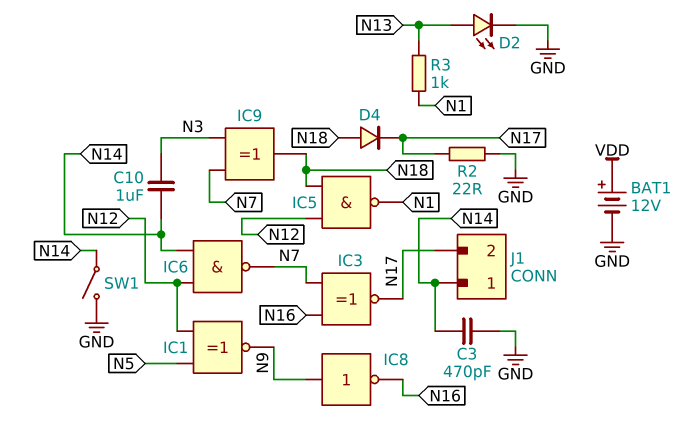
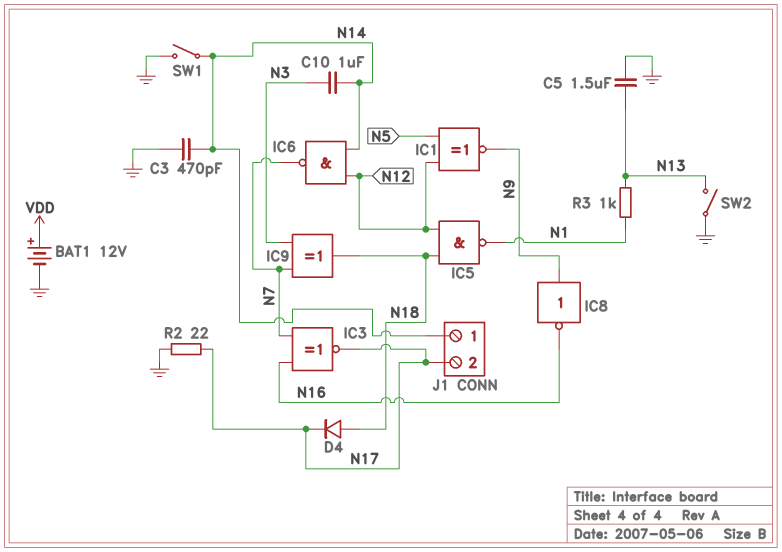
C5: none -> 1.5uF (GND, N13)
D2: LED (A N13, K GND) -> none
SW2: none -> switch (GND, N13)

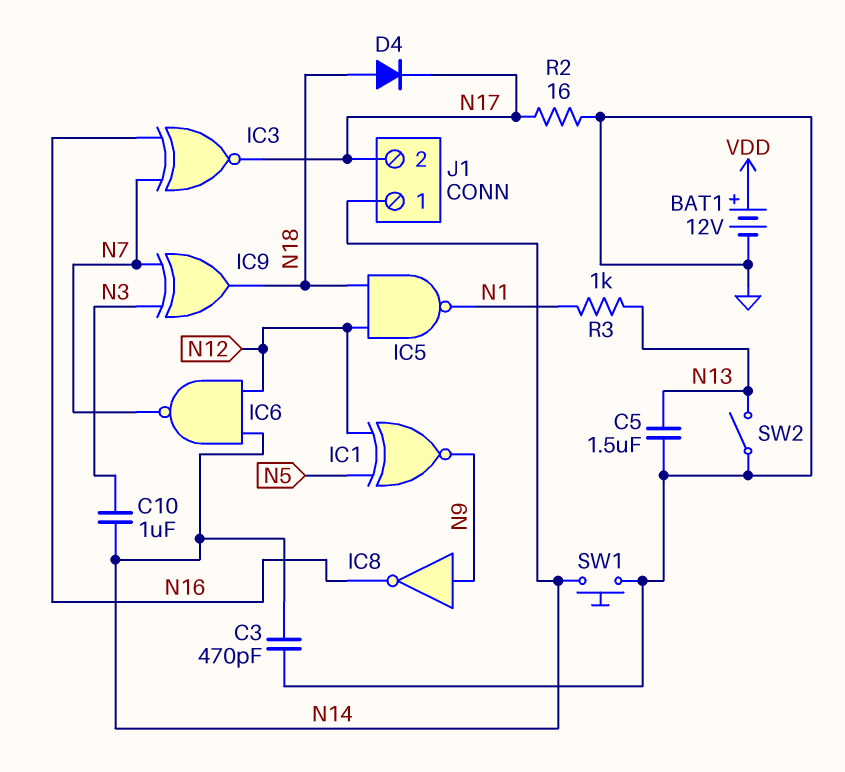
R2: 22 (GND, N17) -> 16 (GND, N17)
SW1: switch (GND, N14) -> button (GND, N14)

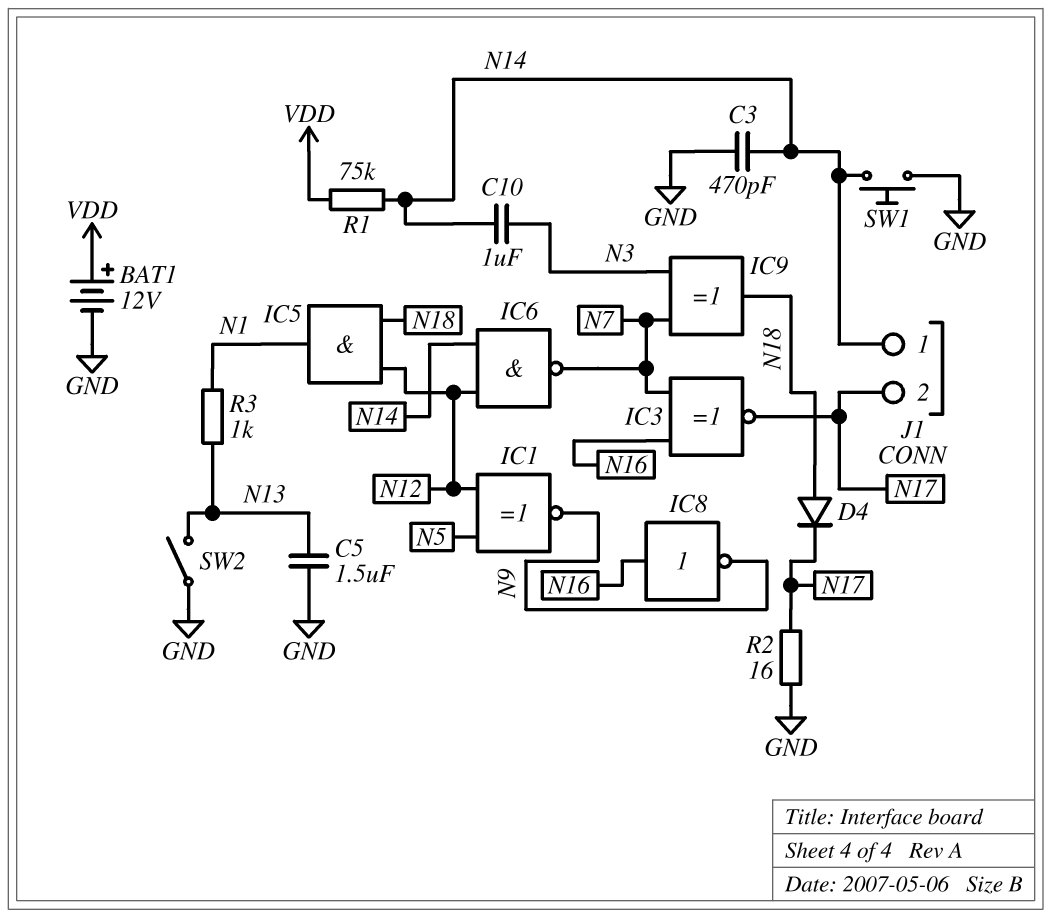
IC5: NAND (in N12, in N18, out N1) -> AND (in N12, in N18, out N1)
IC8: NOT (in N9, out N16) -> NOT (in N16, out N9)
R1: none -> 75k (N14, VDD)

